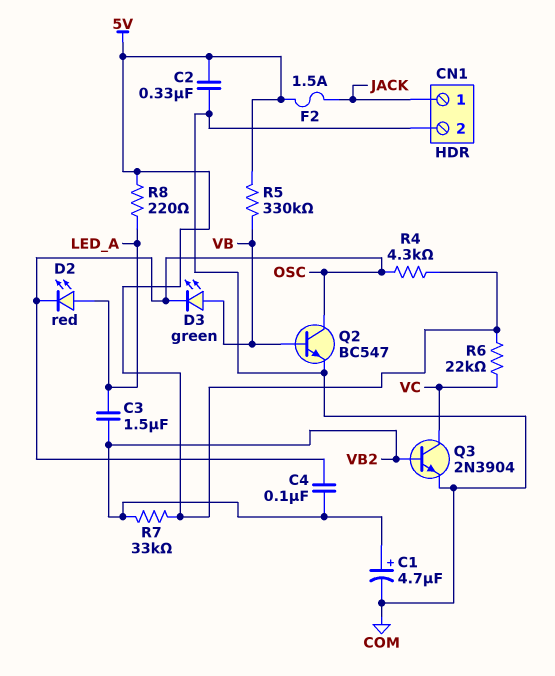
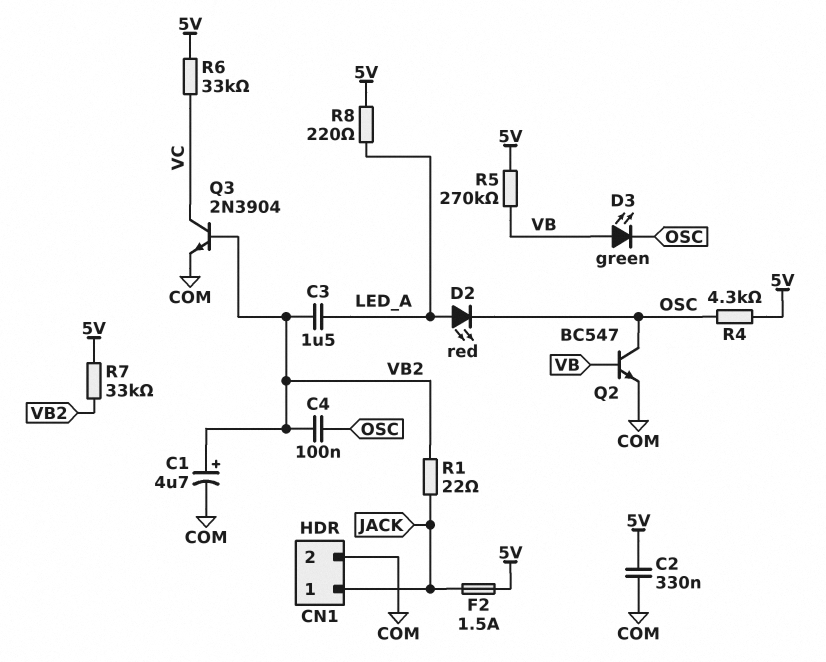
R1: none -> 22 (JACK, VB2)
R5: 330k (5V, VB) -> 270k (5V, VB)
R6: 22k (5V, VC) -> 33k (5V, VC)

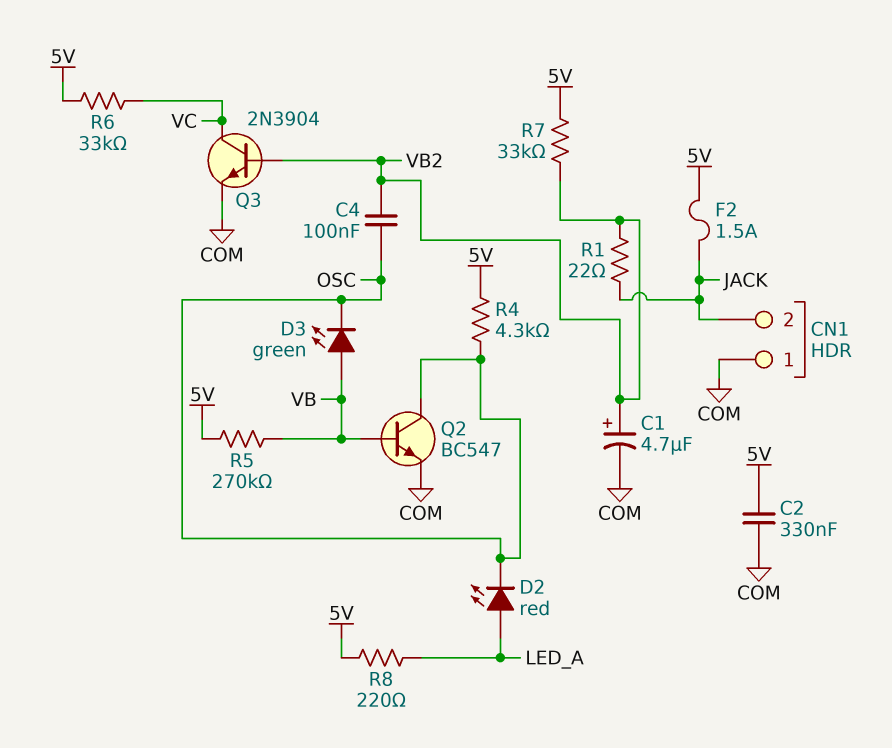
C3: 1.5uF (LED_A, VB2) -> none
CN1 pin 1: JACK -> COM
CN1 pin 2: COM -> JACK

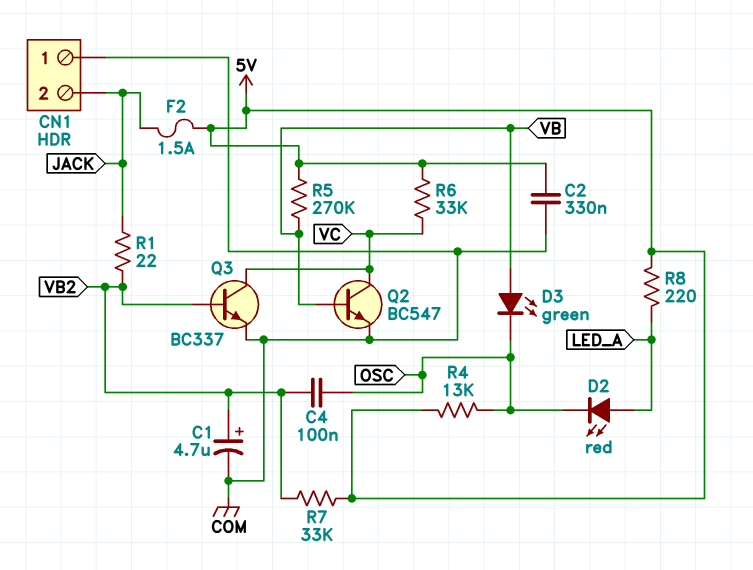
Q2: NPN BC547 (B VB, C OSC, E COM) -> NPN BC547 (B VB, C VC, E COM)
Q3: NPN 2N3904 (B VB2, C VC, E COM) -> NPN BC337 (B VB2, C VC, E COM)
R4: 4.3k (5V, OSC) -> 13k (5V, OSC)

